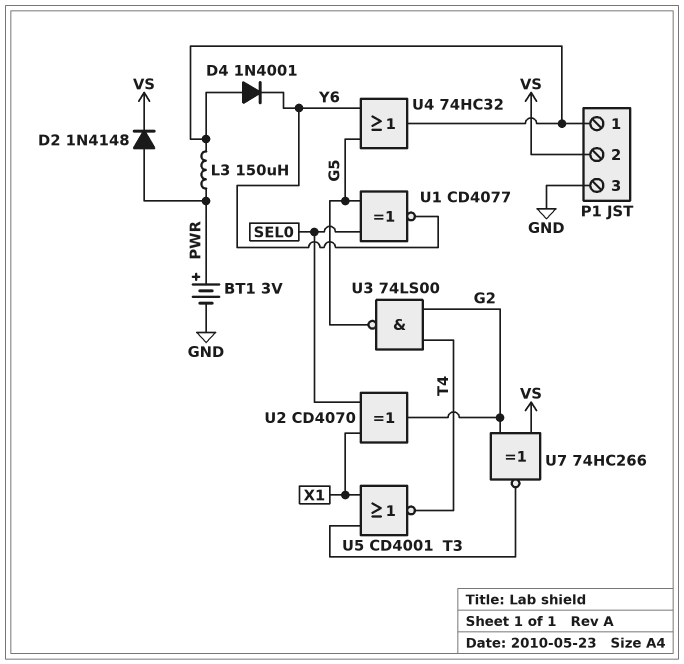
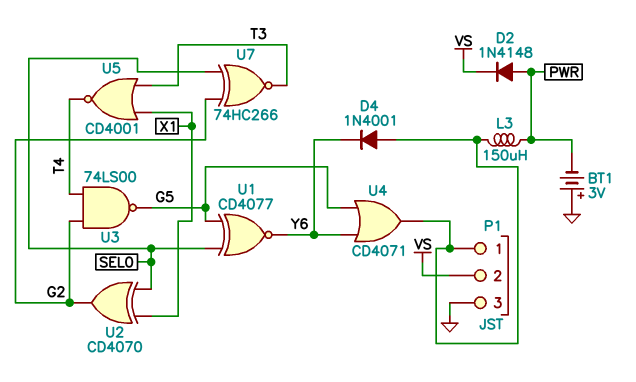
BT1: 3V (plus PWR, minus GND) -> 3V (plus GND, minus PWR)
U4: OR 74HC32 (in G5, in Y6, out P1/1) -> OR CD4071 (in G5, in Y6, out P1/1)
U7: XNOR 74HC266 (in G2, in VS, out T3) -> XNOR 74HC266 (in G2, in SEL0, out T3)

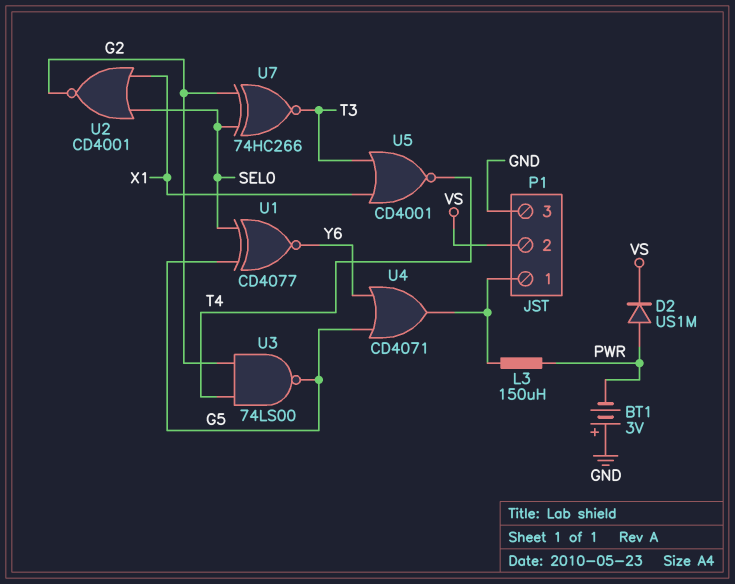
D2: diode 1N4148 (A PWR, K VS) -> diode US1M (A PWR, K VS)
D4: diode 1N4001 (A P1/1, K Y6) -> none
U2: XOR CD4070 (in SEL0, in X1, out G2) -> NOR CD4001 (in SEL0, in X1, out G2)

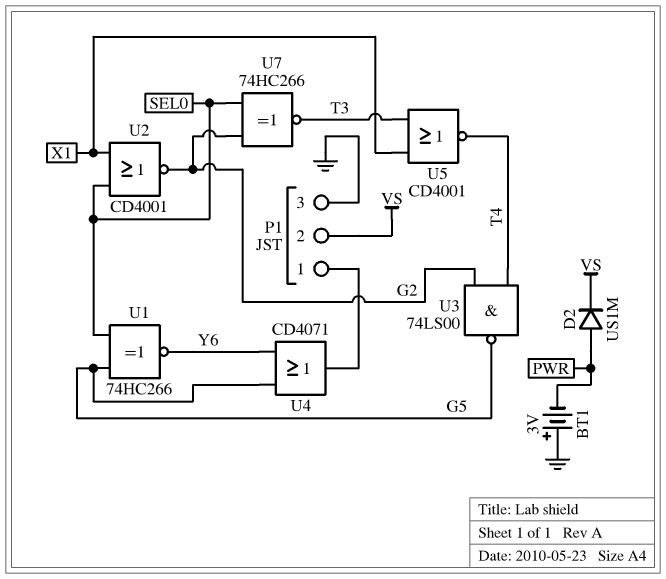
L3: 150uH (P1/1, PWR) -> none
U1: XNOR CD4077 (in G5, in SEL0, out Y6) -> XNOR 74HC266 (in G5, in SEL0, out Y6)

